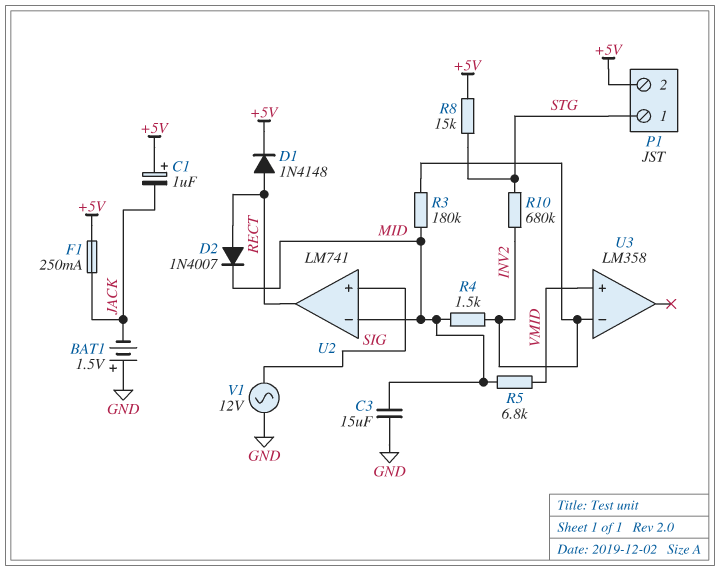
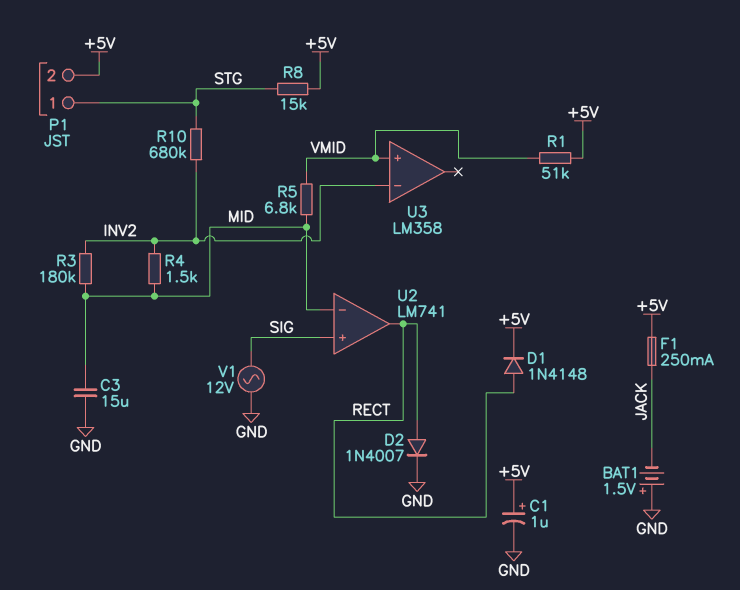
C1: 1uF (plus +5V, minus JACK) -> 1uF (plus +5V, minus GND)
D2: diode 1N4007 (A RECT, K MID) -> diode 1N4007 (A RECT, K GND)
R1: none -> 51k (+5V, VMID)

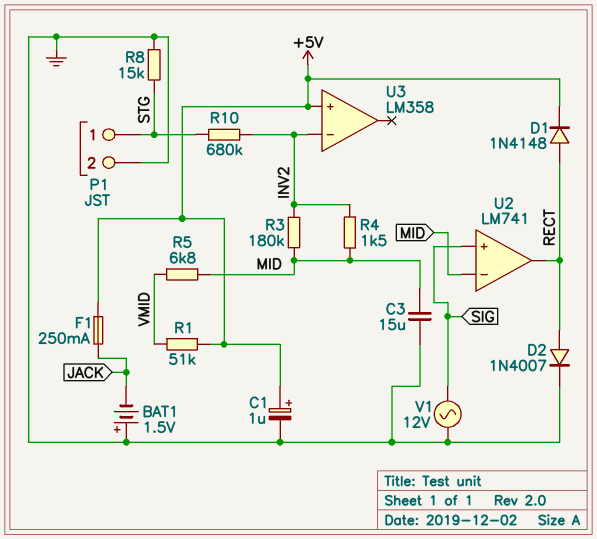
P1 pin 2: +5V -> GND
R8: 15k (+5V, STG) -> 15k (GND, STG)
U3 pin in+: VMID -> +5V

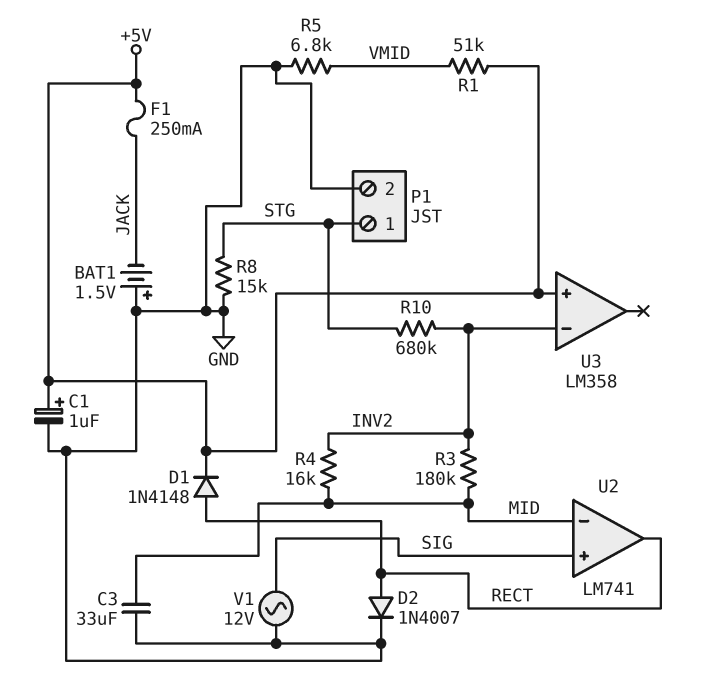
C3: 15uF (GND, MID) -> 33uF (GND, MID)
R4: 1.5k (INV2, MID) -> 16k (INV2, MID)
R5: 6.8k (MID, VMID) -> 6.8k (GND, VMID)

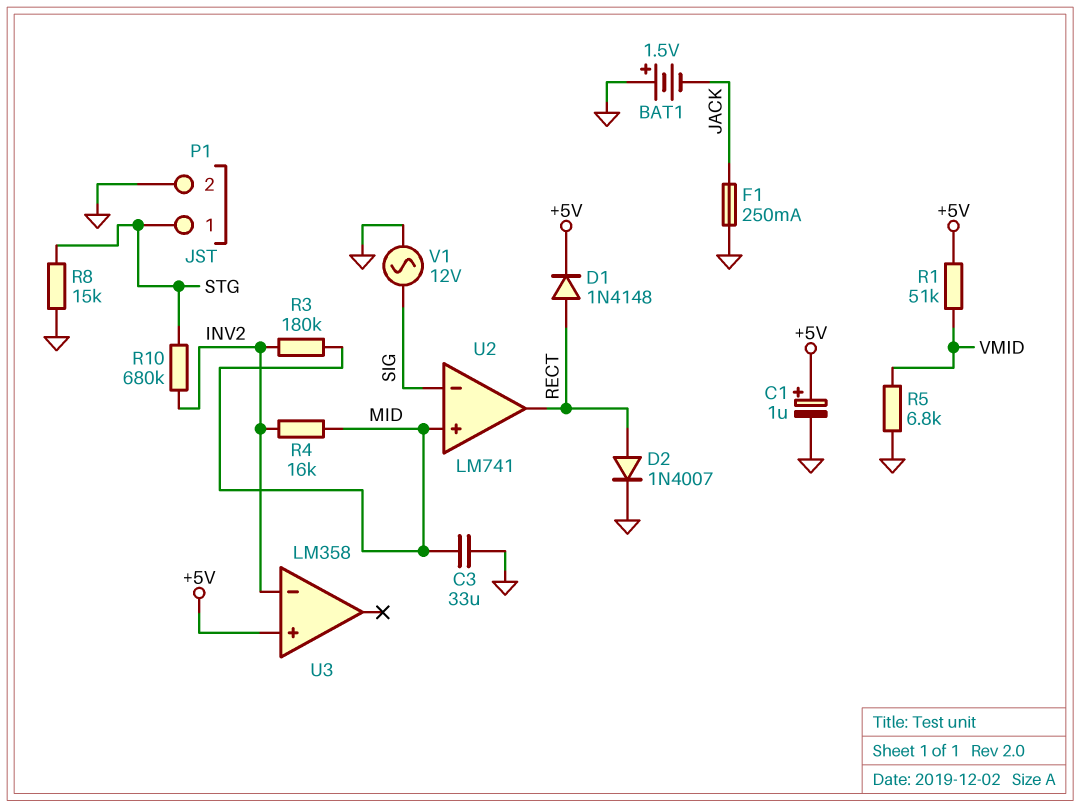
F1: 250mA (+5V, JACK) -> 250mA (GND, JACK)
U2 pin in+: SIG -> MID
U2 pin in-: MID -> SIG

